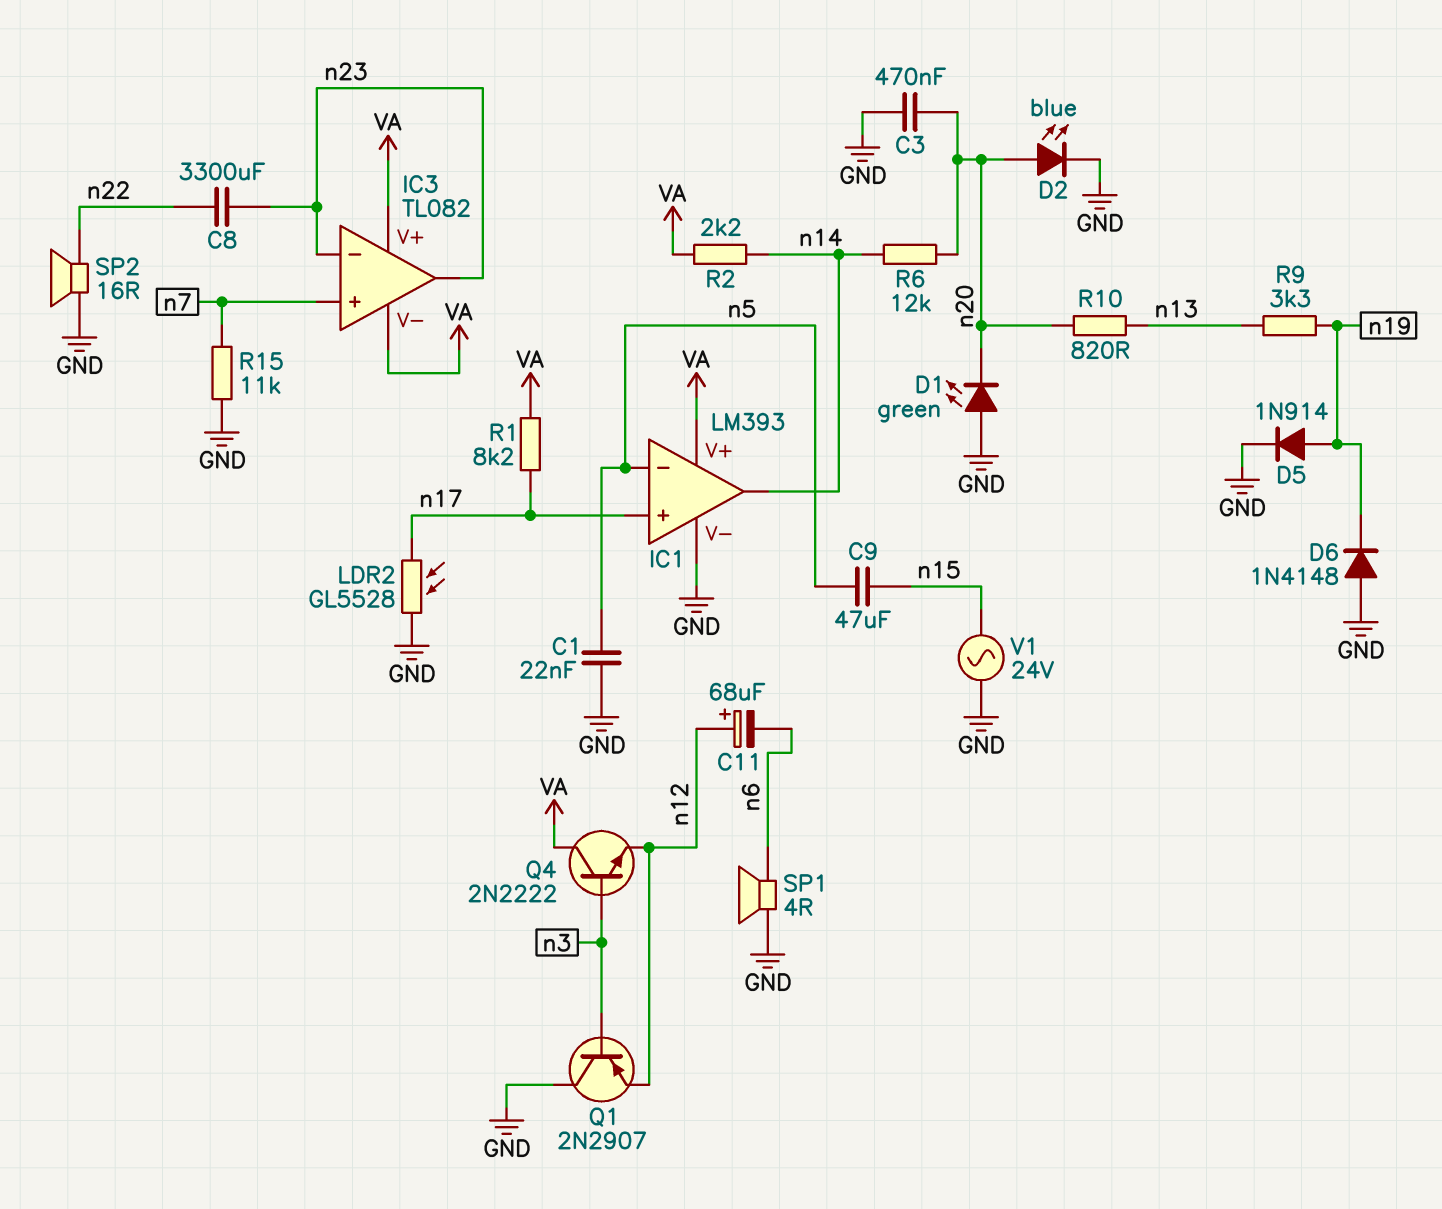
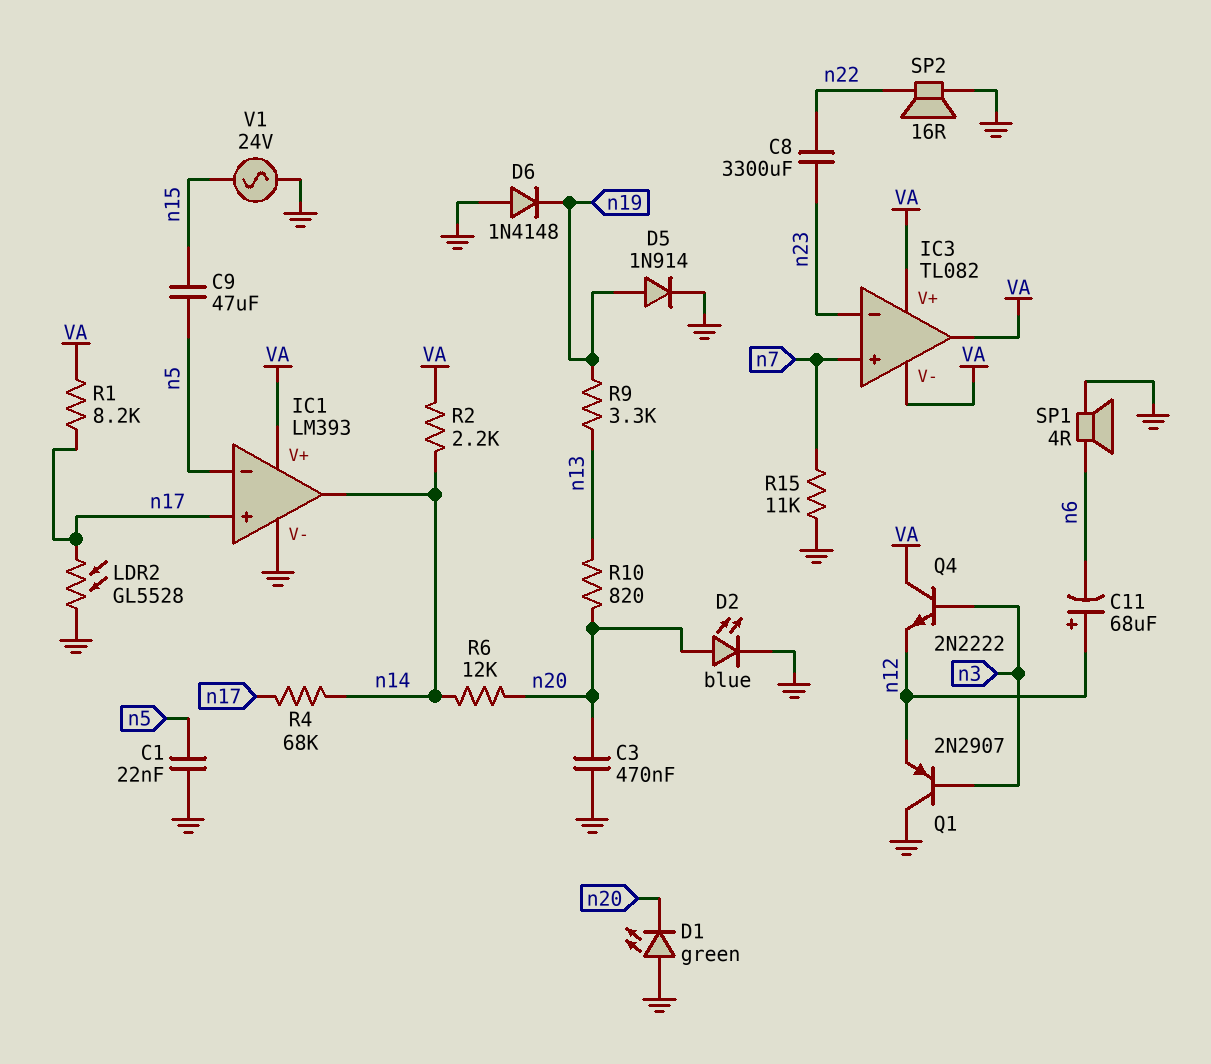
IC3 pin out: n23 -> VA
R4: none -> 68k (n14, n17)

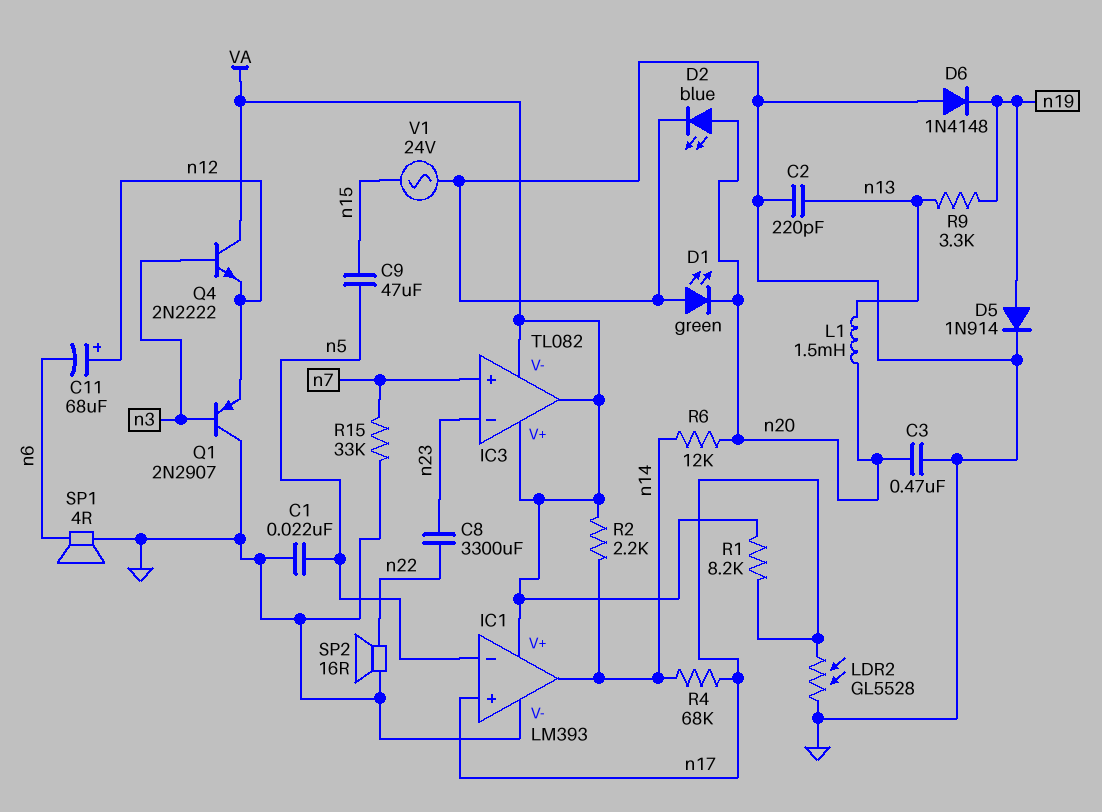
C2: none -> 220pF (GND, n13)
L1: none -> 1.5mH (n13, n20)
R10: 820 (n13, n20) -> none
R15: 11k (GND, n7) -> 33k (GND, n7)

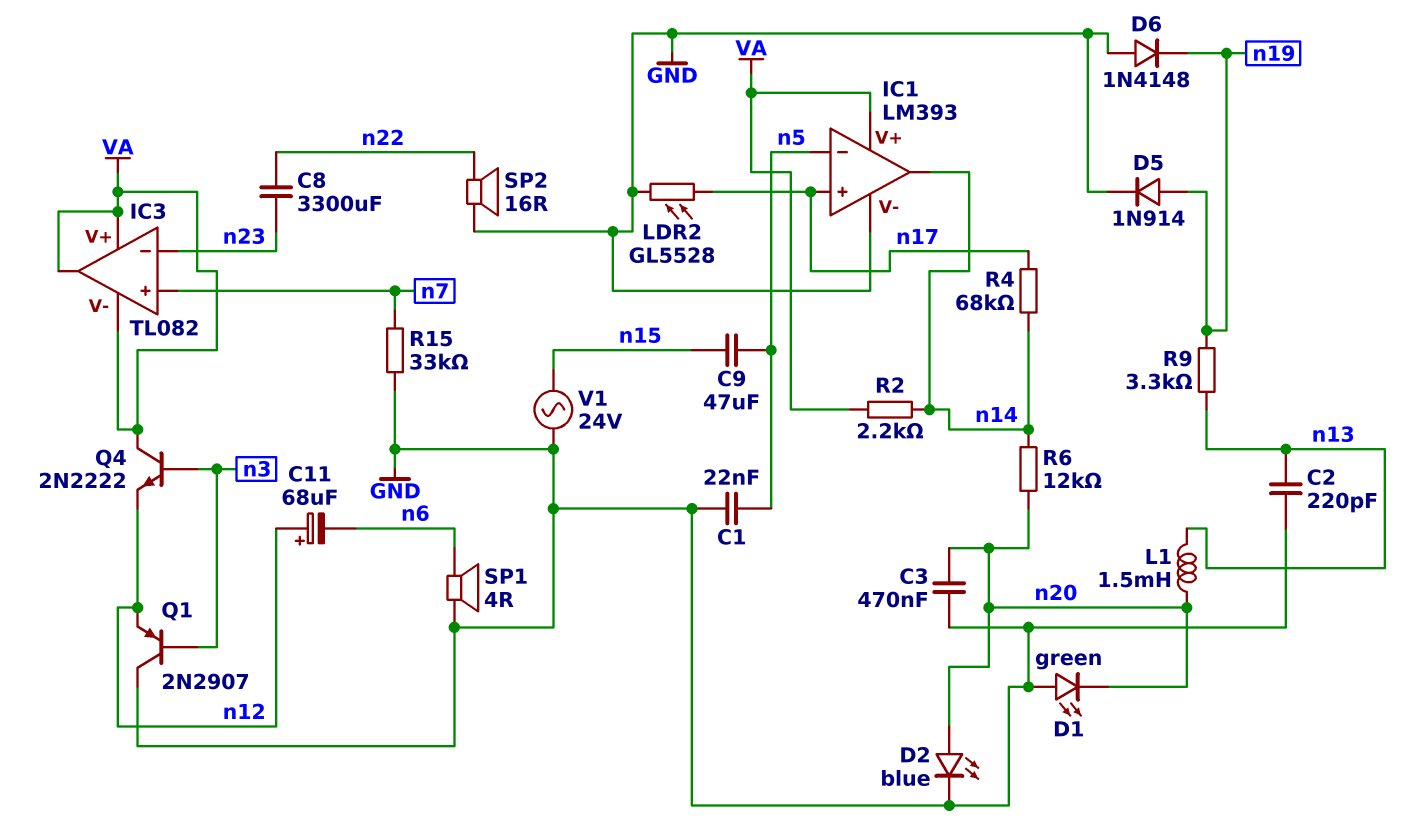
R1: 8.2k (VA, n17) -> none

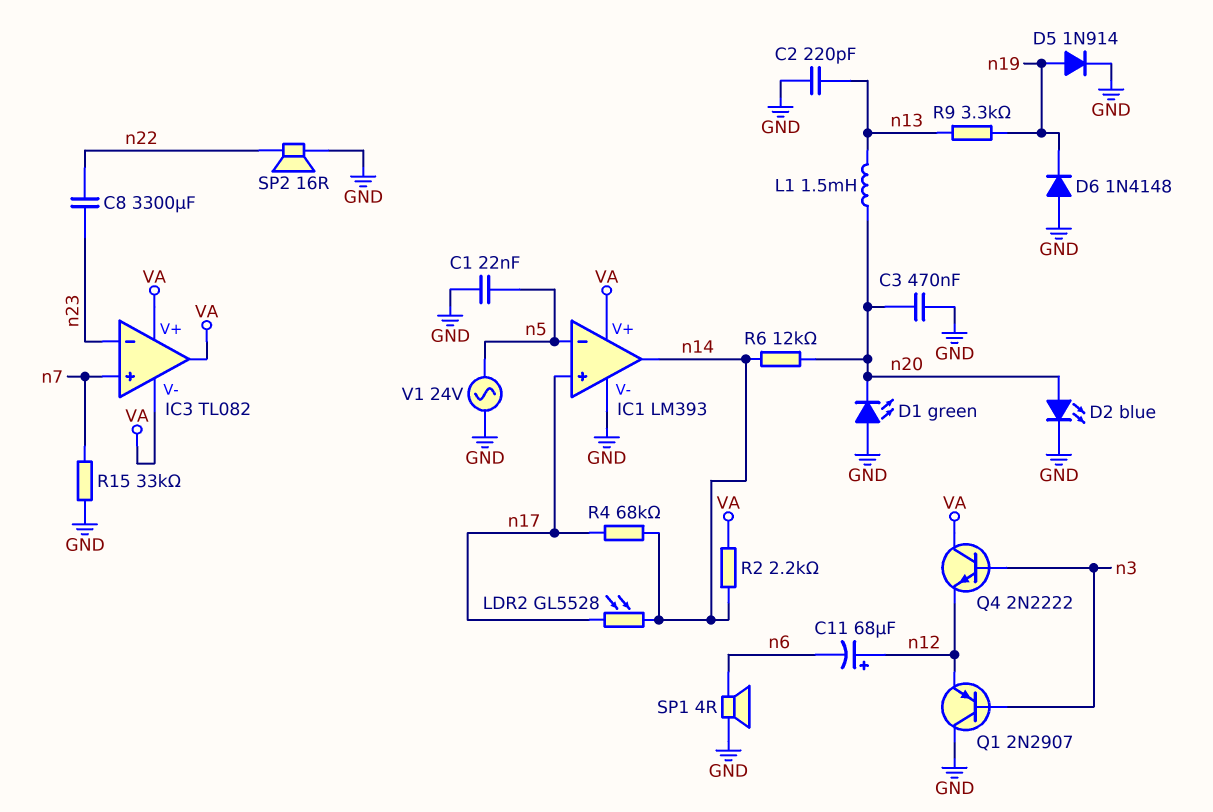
C9: 47uF (n5, n15) -> none
LDR2: GL5528 (GND, n17) -> GL5528 (n14, n17)
V1: AC 24V (GND, n15) -> AC 24V (GND, n5)

